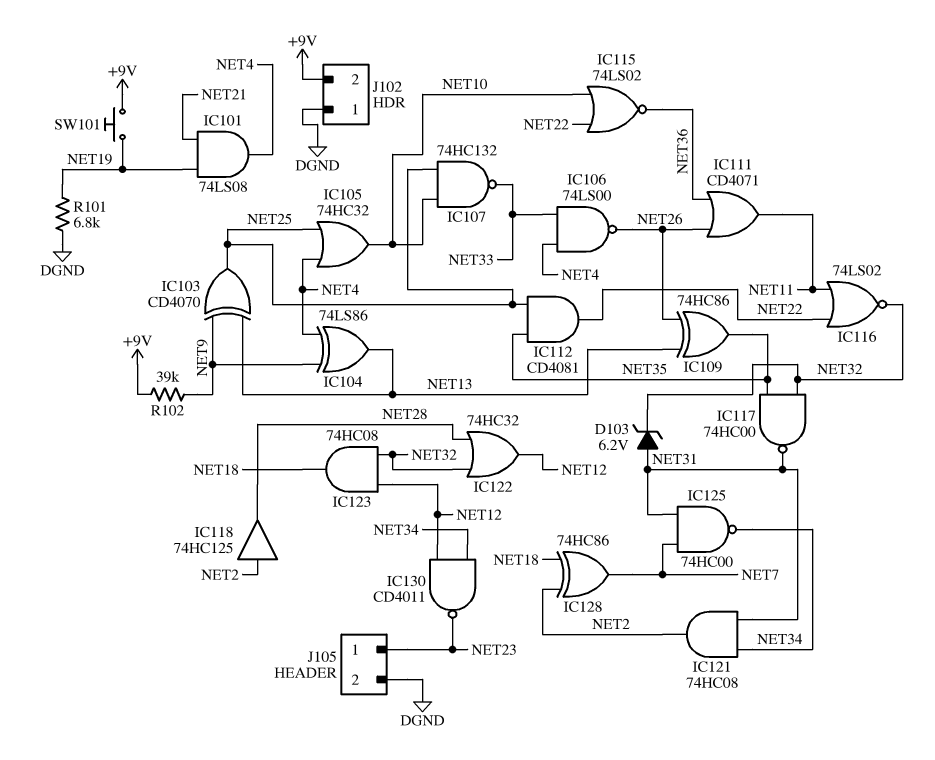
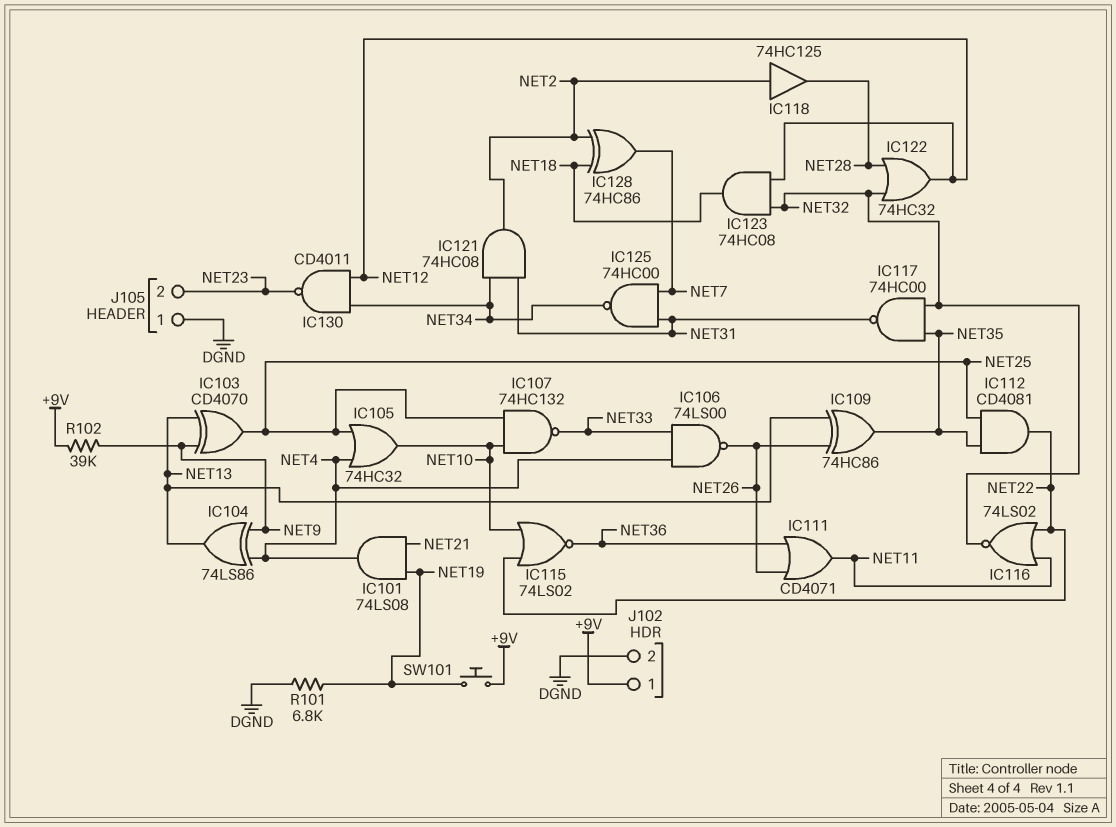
D103: zener 6.2V (A NET31, K NET32) -> none
J102 pin 1: DGND -> +9V
J102 pin 2: +9V -> DGND
J105 pin 1: NET23 -> DGND
J105 pin 2: DGND -> NET23

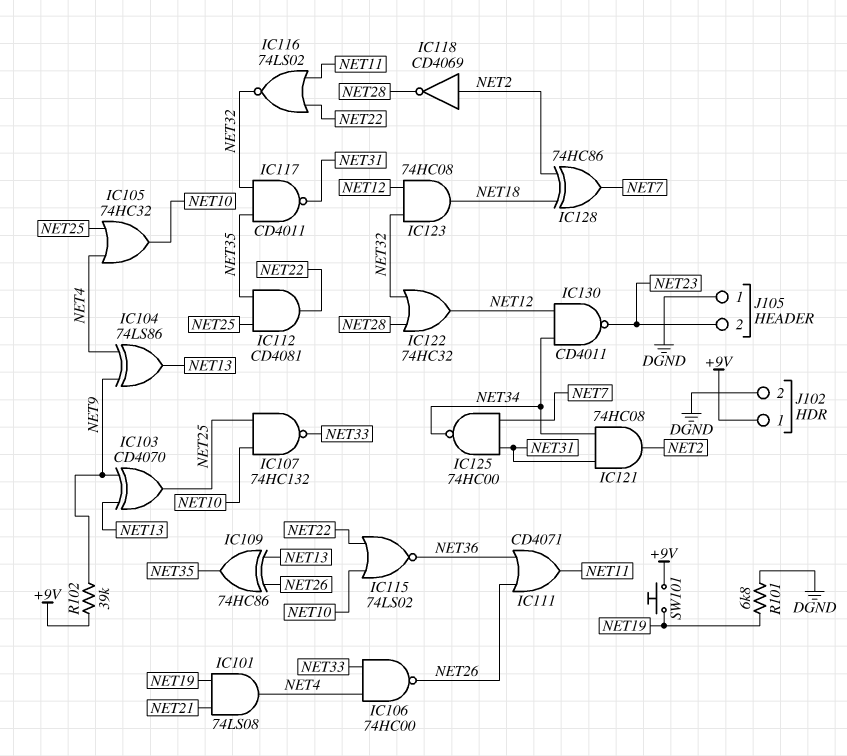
IC106: NAND 74LS00 (in NET4, in NET33, out NET26) -> NAND 74HC00 (in NET4, in NET33, out NET26)
IC117: NAND 74HC00 (in NET32, in NET35, out NET31) -> NAND CD4011 (in NET32, in NET35, out NET31)
IC118: buffer 74HC125 (in NET2, out NET28) -> NOT CD4069 (in NET2, out NET28)

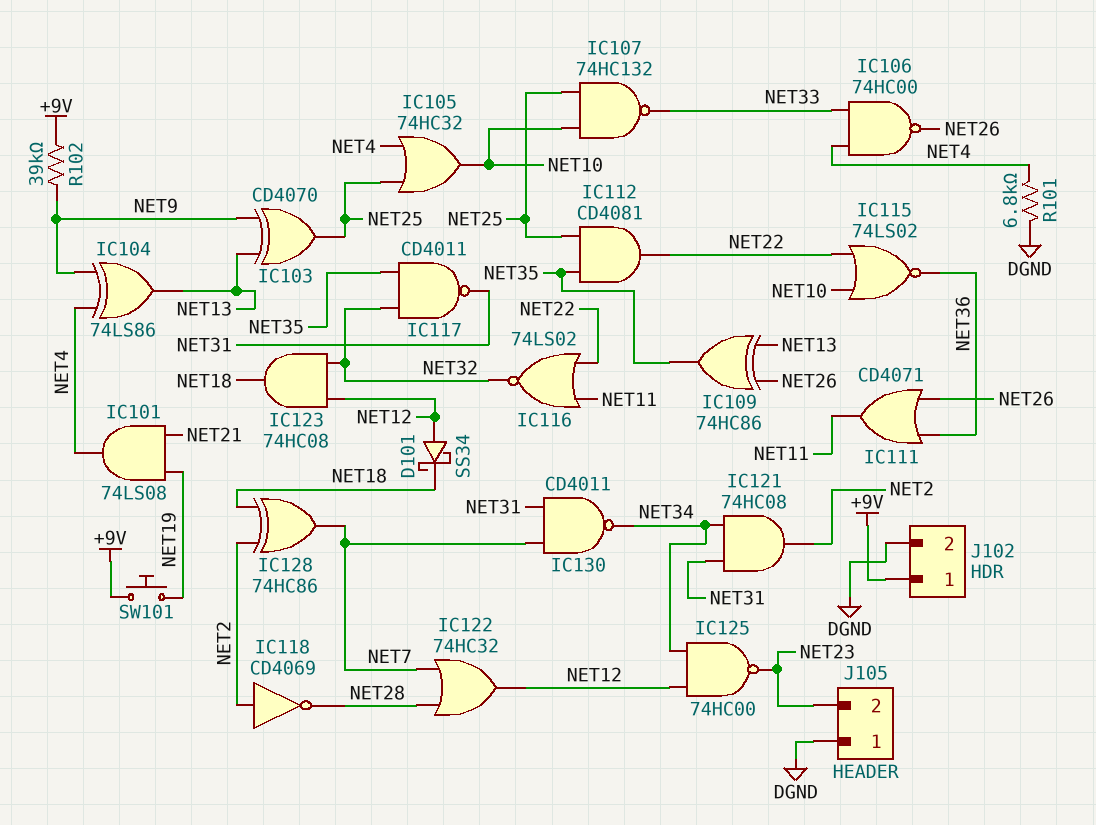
D101: none -> schottky SS34 (A NET12, K NET18)
IC122: OR 74HC32 (in NET28, in NET32, out NET12) -> OR 74HC32 (in NET7, in NET28, out NET12)
IC125: NAND 74HC00 (in NET7, in NET31, out NET34) -> NAND 74HC00 (in NET12, in NET34, out NET23)
IC130: NAND CD4011 (in NET12, in NET34, out NET23) -> NAND CD4011 (in NET7, in NET31, out NET34)
R101: 6.8k (DGND, NET19) -> 6.8k (DGND, NET4)

